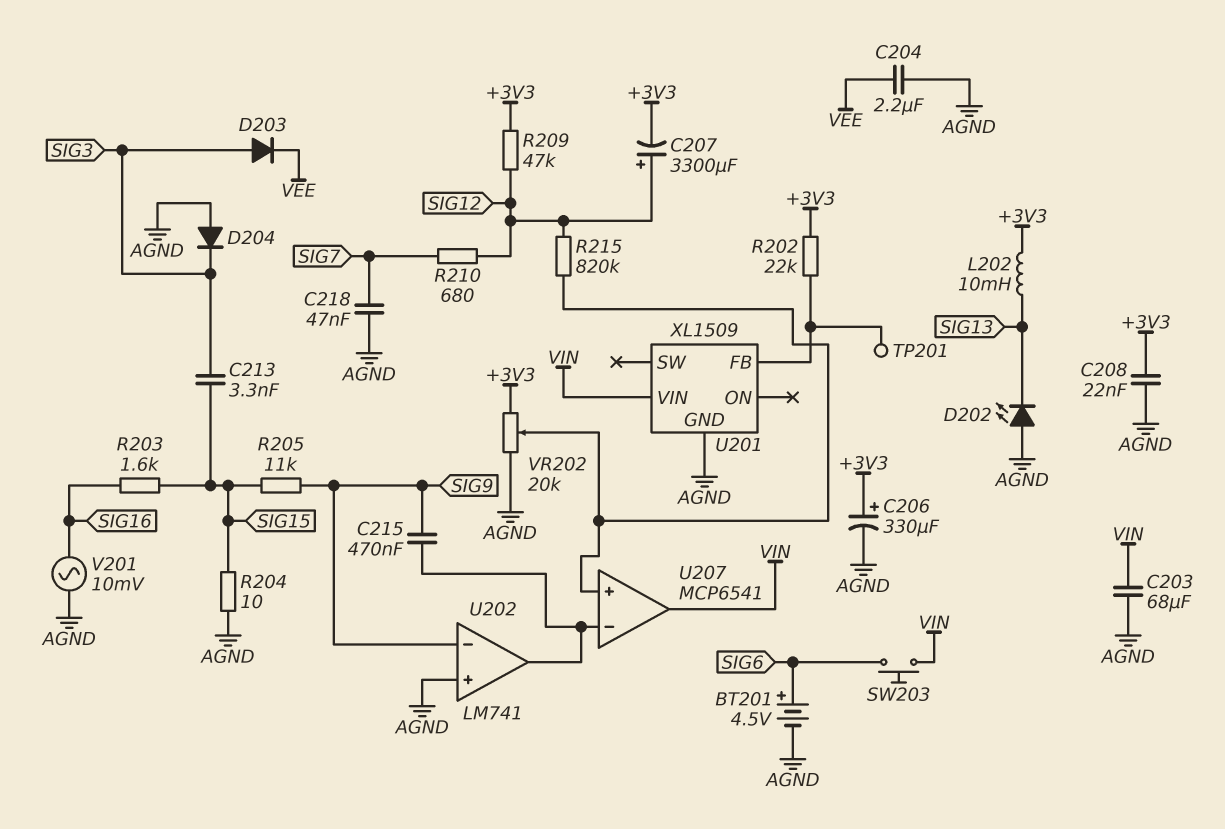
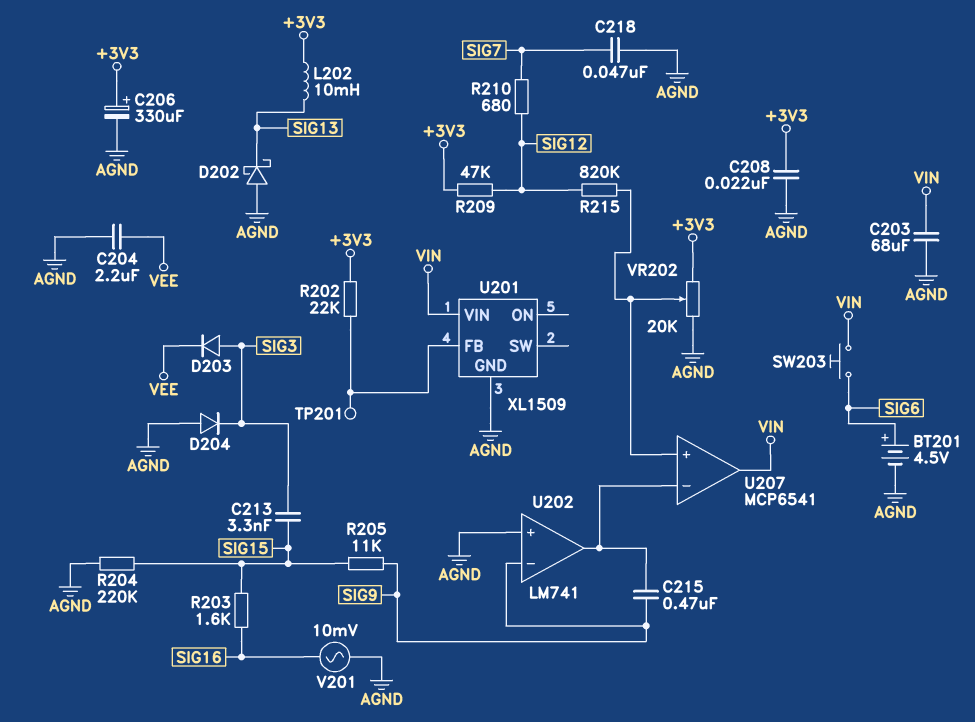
C207: 3300uF (plus SIG12, minus +3V3) -> none
D202: LED (A AGND, K SIG13) -> schottky (A AGND, K SIG13)
R204: 10 (AGND, SIG15) -> 220k (AGND, SIG15)

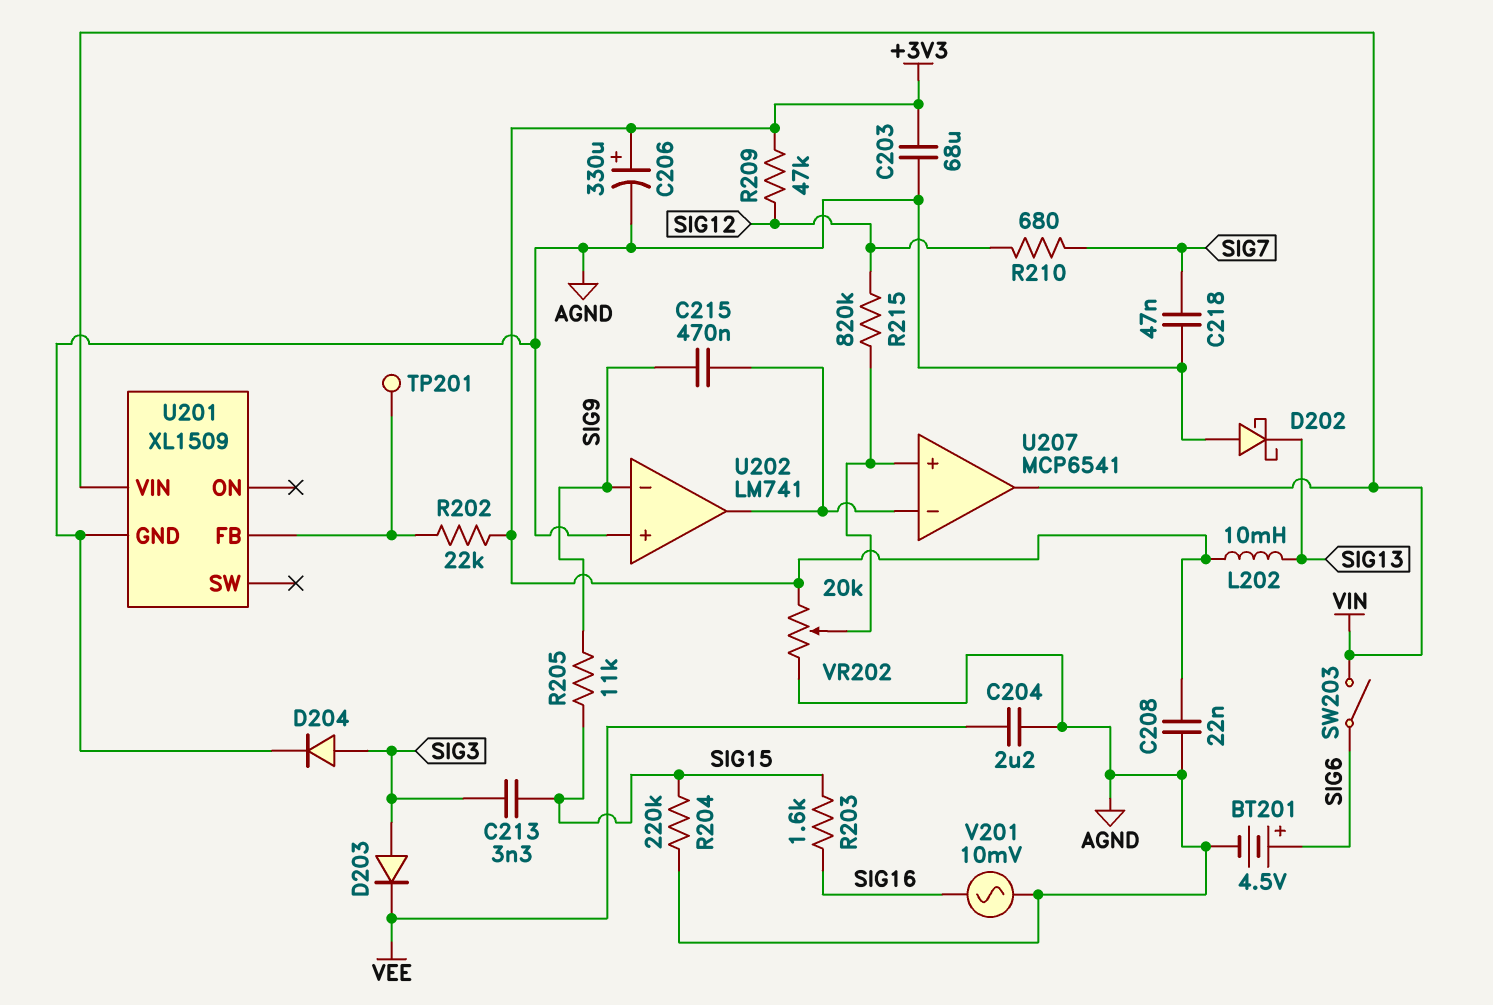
C203: 68uF (AGND, VIN) -> 68uF (+3V3, AGND)
D204: diode (A AGND, K SIG3) -> diode (A SIG3, K AGND)
SW203: button (SIG6, VIN) -> switch (SIG6, VIN)

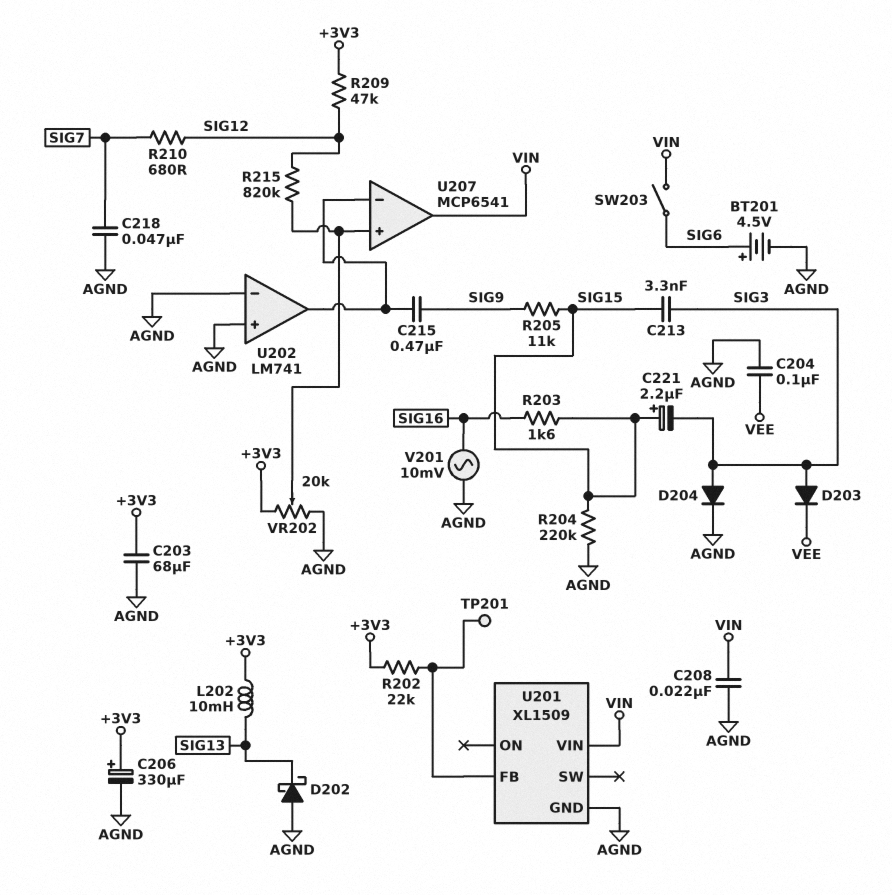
C204: 2.2uF (AGND, VEE) -> 100nF (AGND, VEE)
C208: 22nF (+3V3, AGND) -> 22nF (AGND, VIN)
C221: none -> 2.2uF (plus SIG15, minus SIG3)
U202 pin in-: SIG9 -> AGND

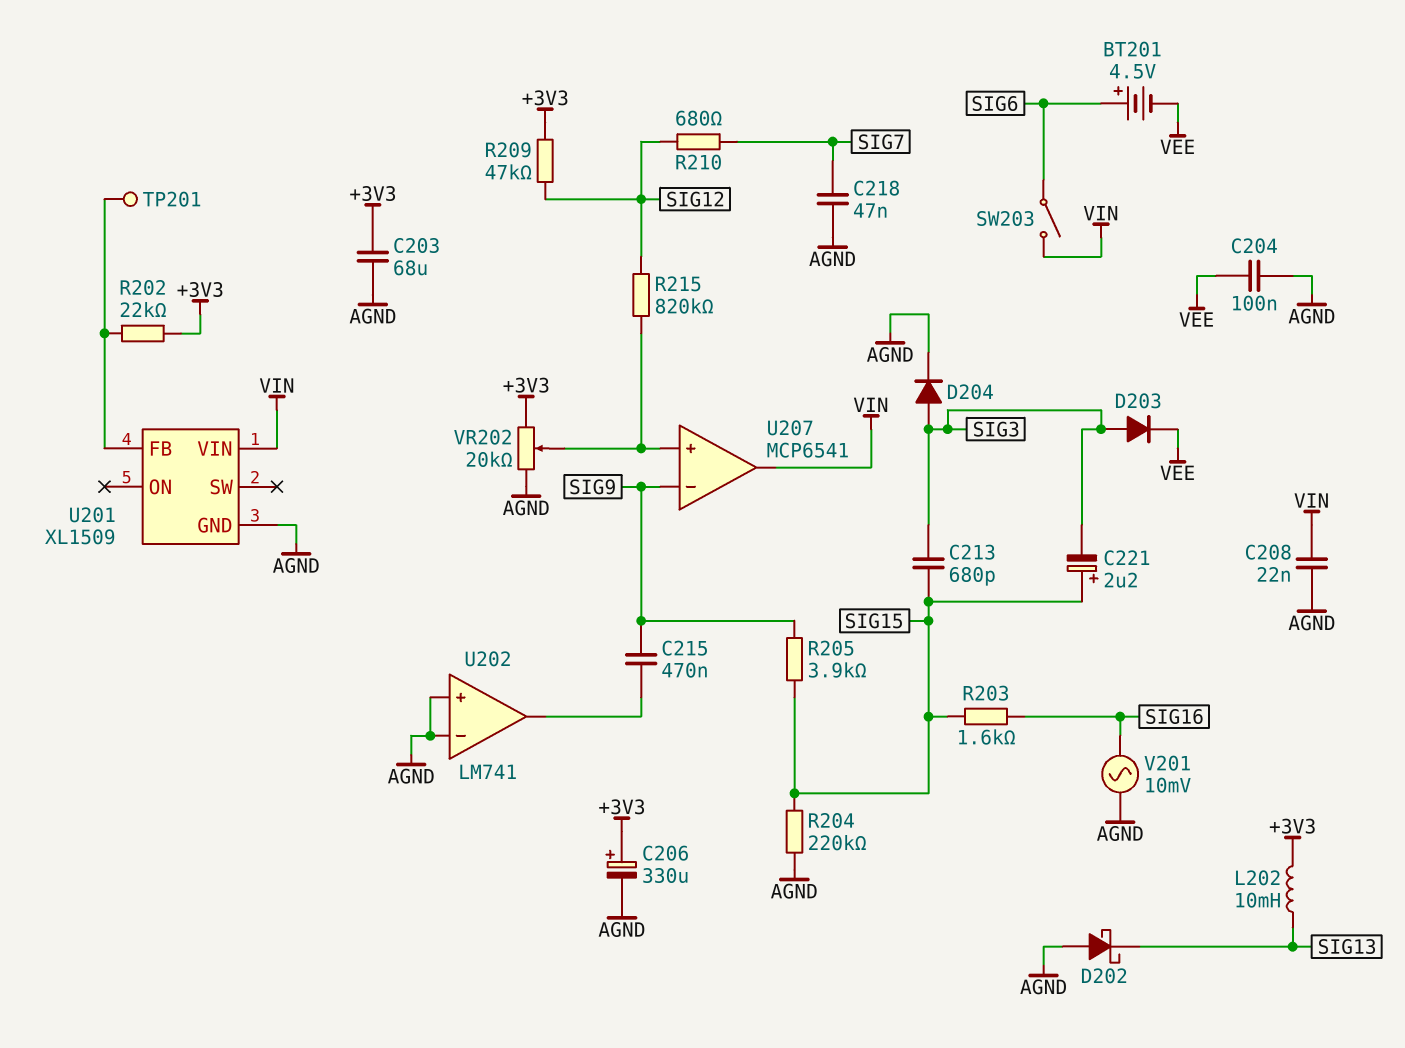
BT201: 4.5V (plus SIG6, minus AGND) -> 4.5V (plus SIG6, minus VEE)
C213: 3.3nF (SIG3, SIG15) -> 680pF (SIG3, SIG15)
R205: 11k (SIG9, SIG15) -> 3.9k (SIG9, SIG15)
U207 pin in-: U202/out -> SIG9

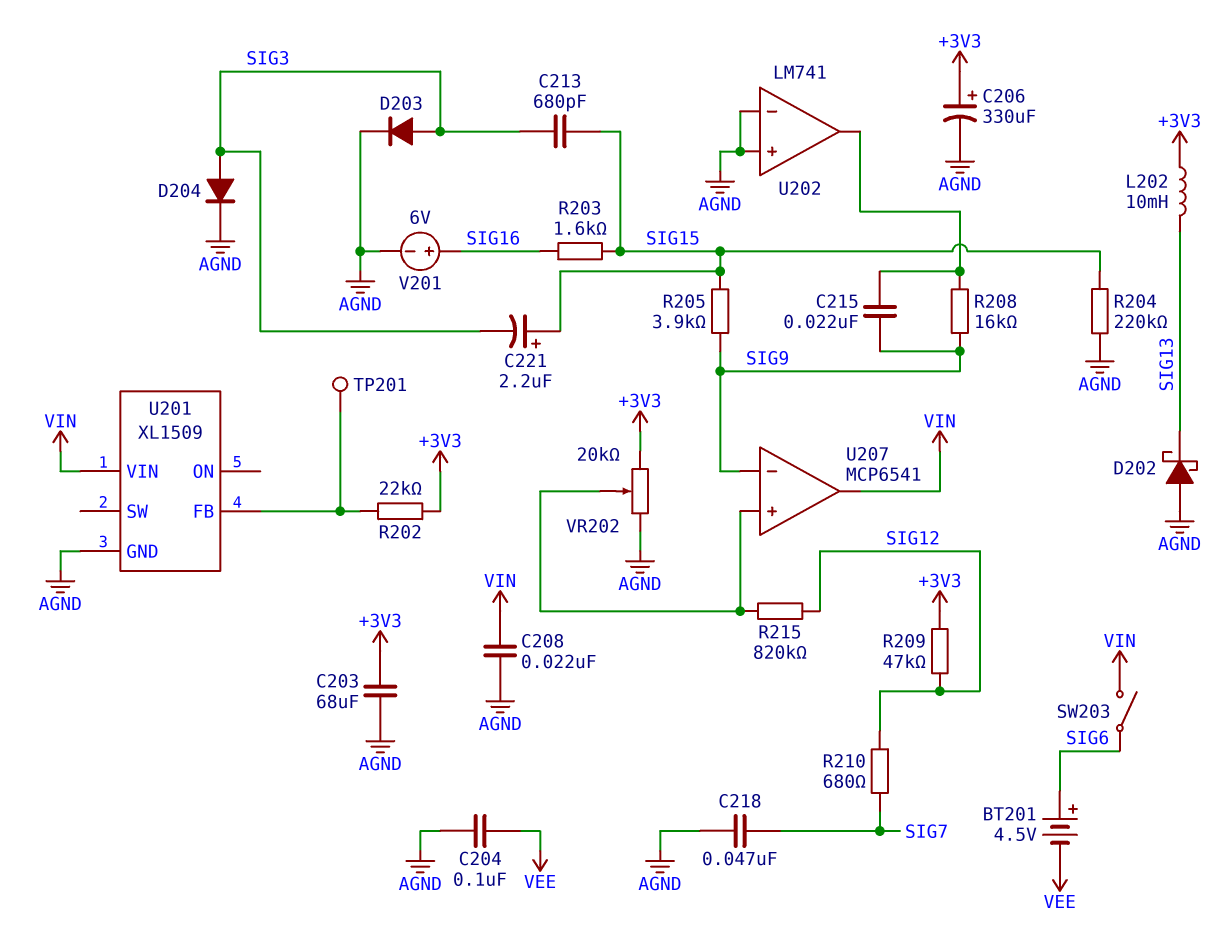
C215: 470nF (SIG9, U202/out) -> 22nF (SIG9, U202/out)
D203: diode (A SIG3, K VEE) -> diode (A SIG3, K AGND)
R208: none -> 16k (SIG9, U202/out)
V201: AC 10mV (AGND, SIG16) -> 6V (plus SIG16, minus AGND)

